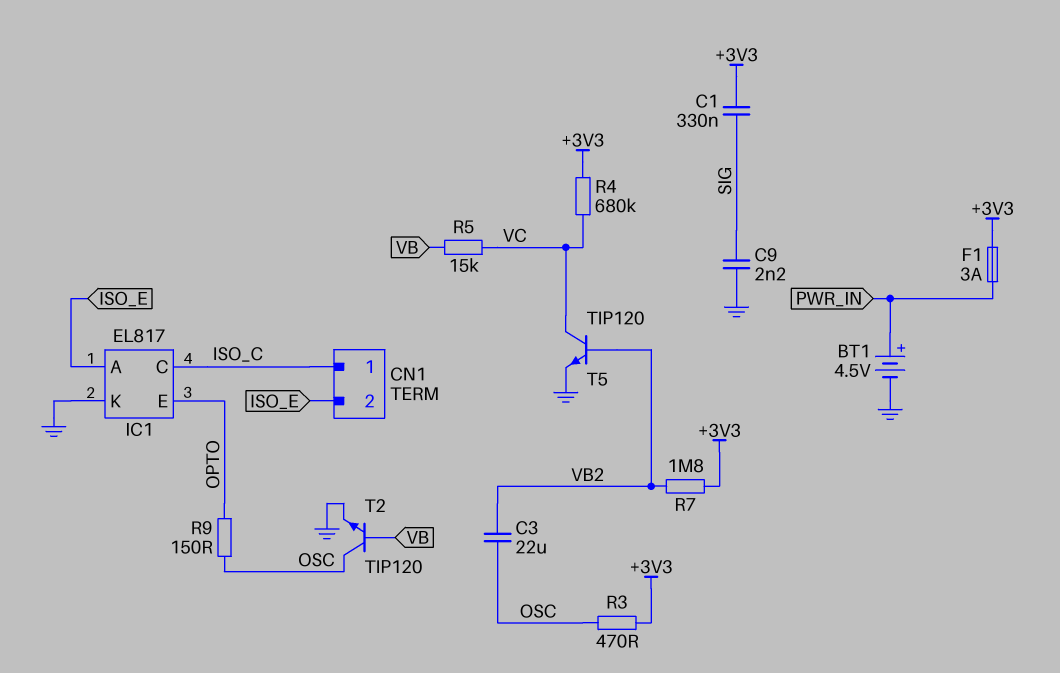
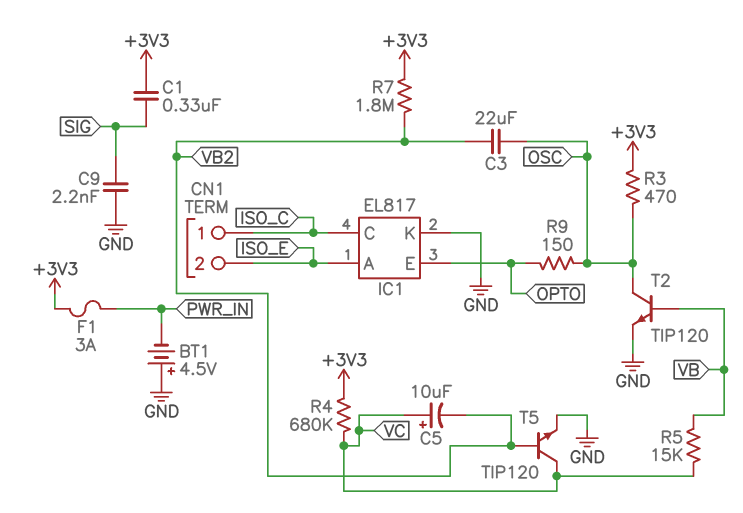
BT1: 4.5V (plus PWR_IN, minus GND) -> 4.5V (plus GND, minus PWR_IN)
C5: none -> 10uF (plus VC, minus VB2)

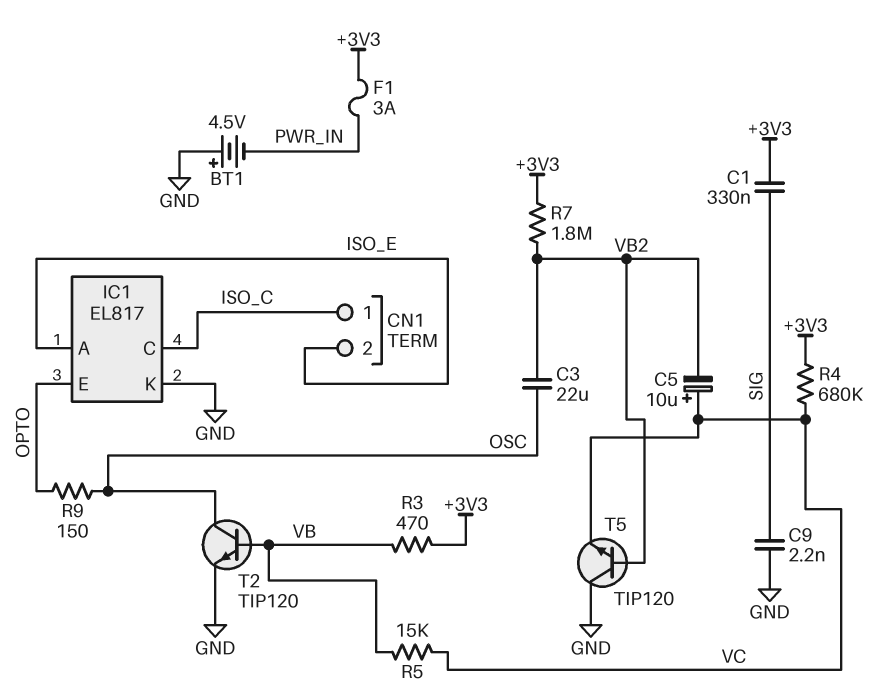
R3: 470 (+3V3, OSC) -> 470 (+3V3, VB)
T5: NPN TIP120 (B VB2, C VC, E GND) -> NPN TIP120 (B VB2, C GND, E VC)

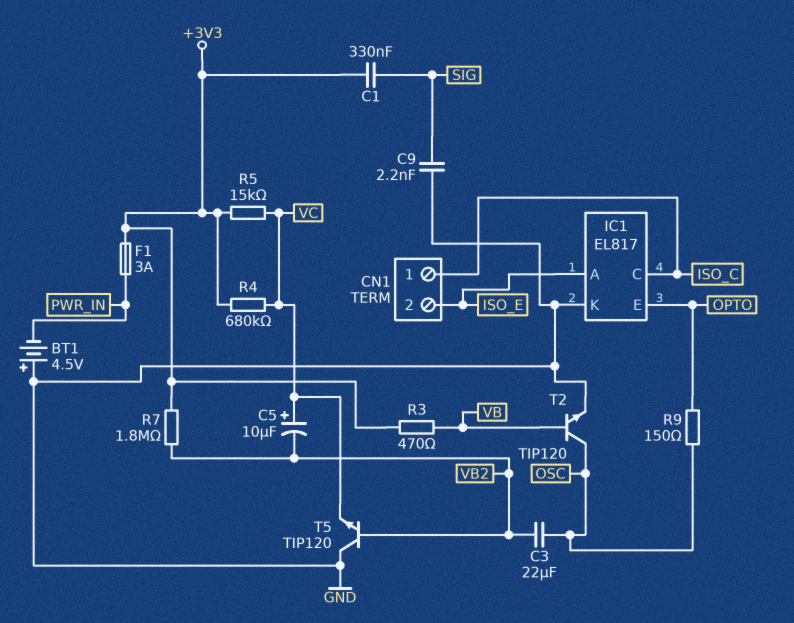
R5: 15k (VB, VC) -> 15k (+3V3, VC)

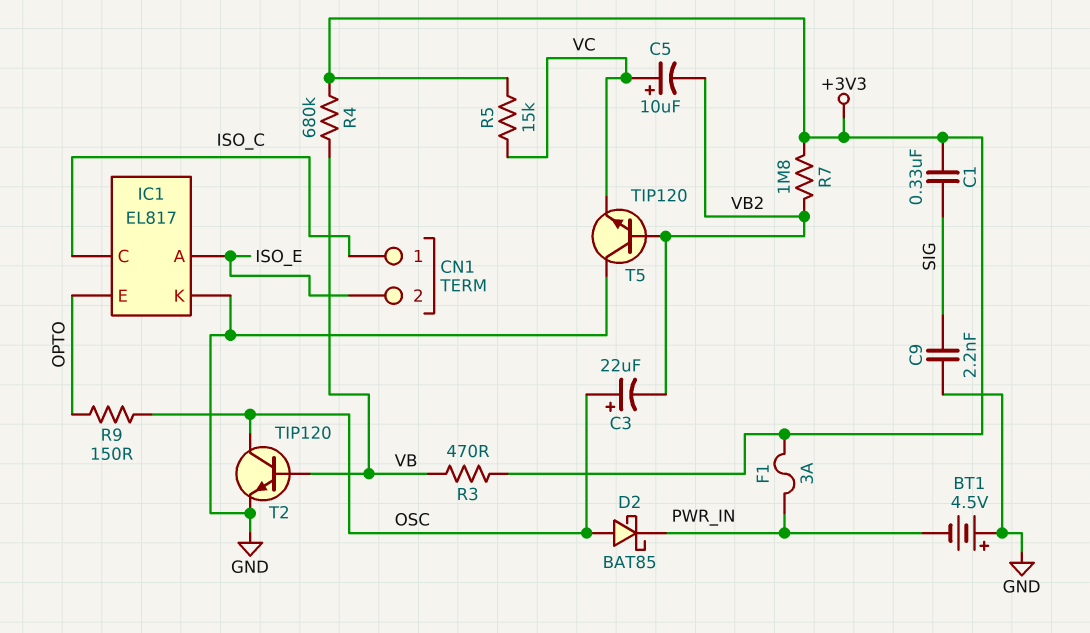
C3: 22uF (OSC, VB2) -> 22uF (plus OSC, minus VB2)
D2: none -> schottky BAT85 (A OSC, K PWR_IN)
R4: 680k (+3V3, VC) -> 680k (+3V3, VB)

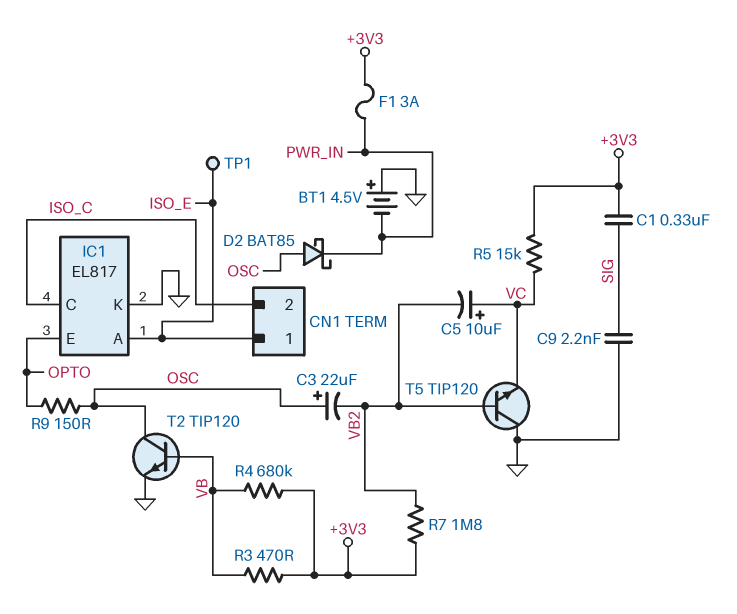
CN1 pin 1: ISO_C -> ISO_E
CN1 pin 2: ISO_E -> ISO_C
TP1: none -> test point (ISO_E)

